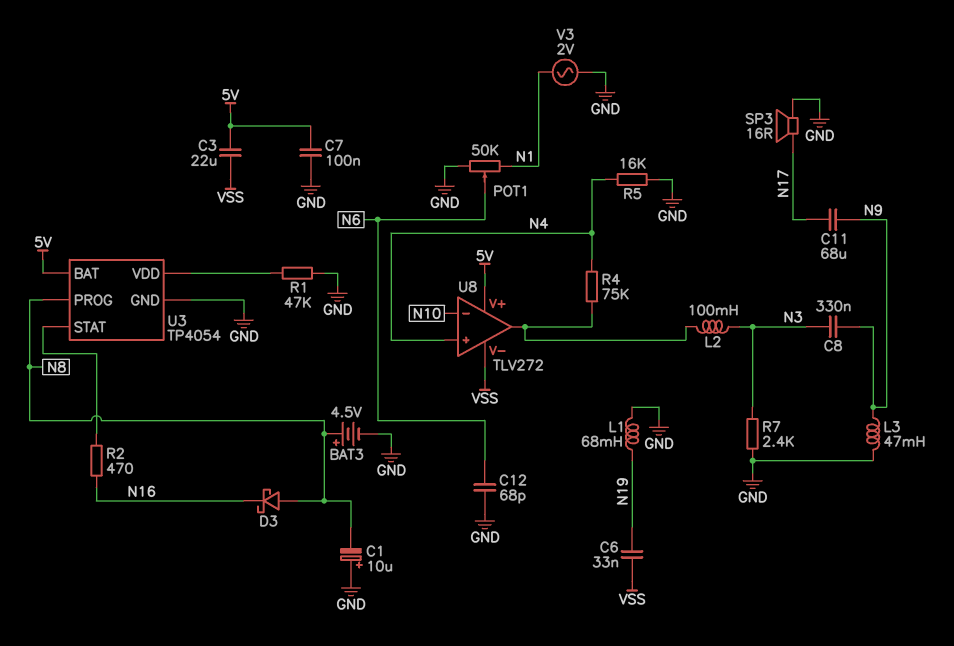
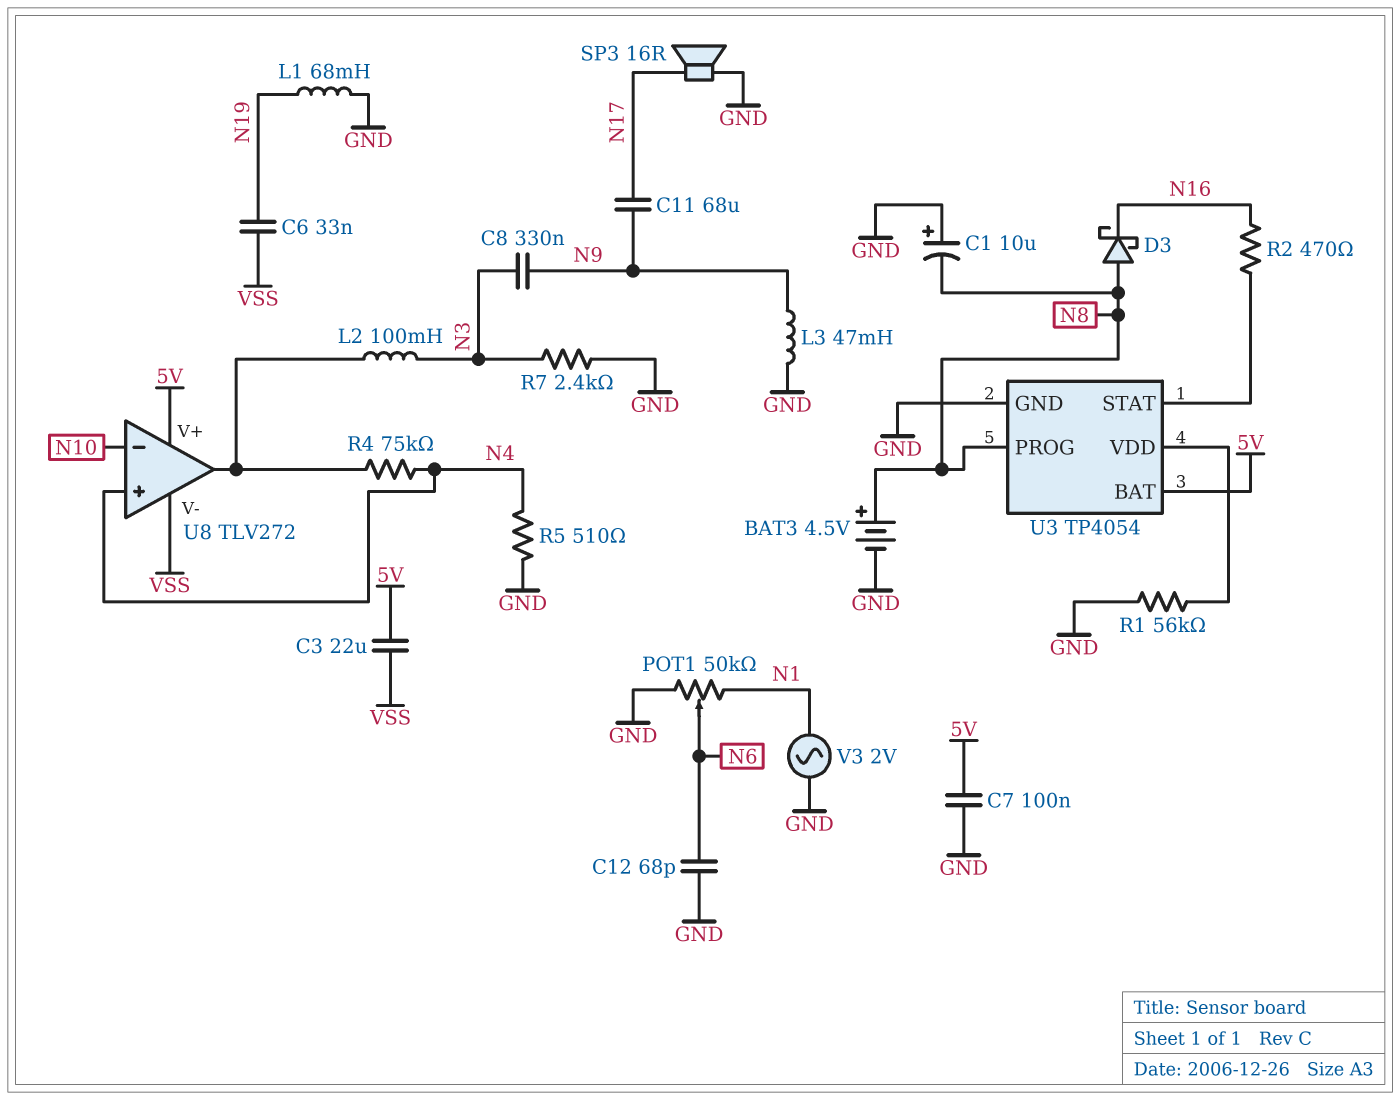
R1: 47k (GND, U3/VDD) -> 56k (GND, U3/VDD)
R5: 16k (GND, N4) -> 510 (GND, N4)

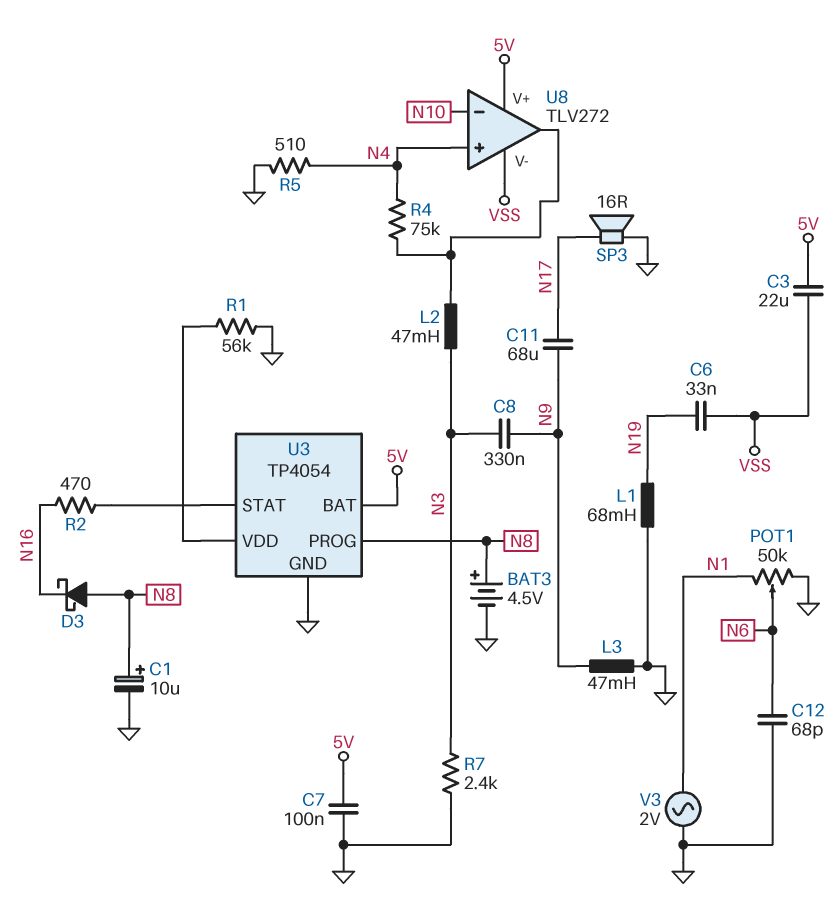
C1: 10uF (plus GND, minus N8) -> 10uF (plus N8, minus GND)
L2: 100mH (N3, U8/out) -> 47mH (N3, U8/out)

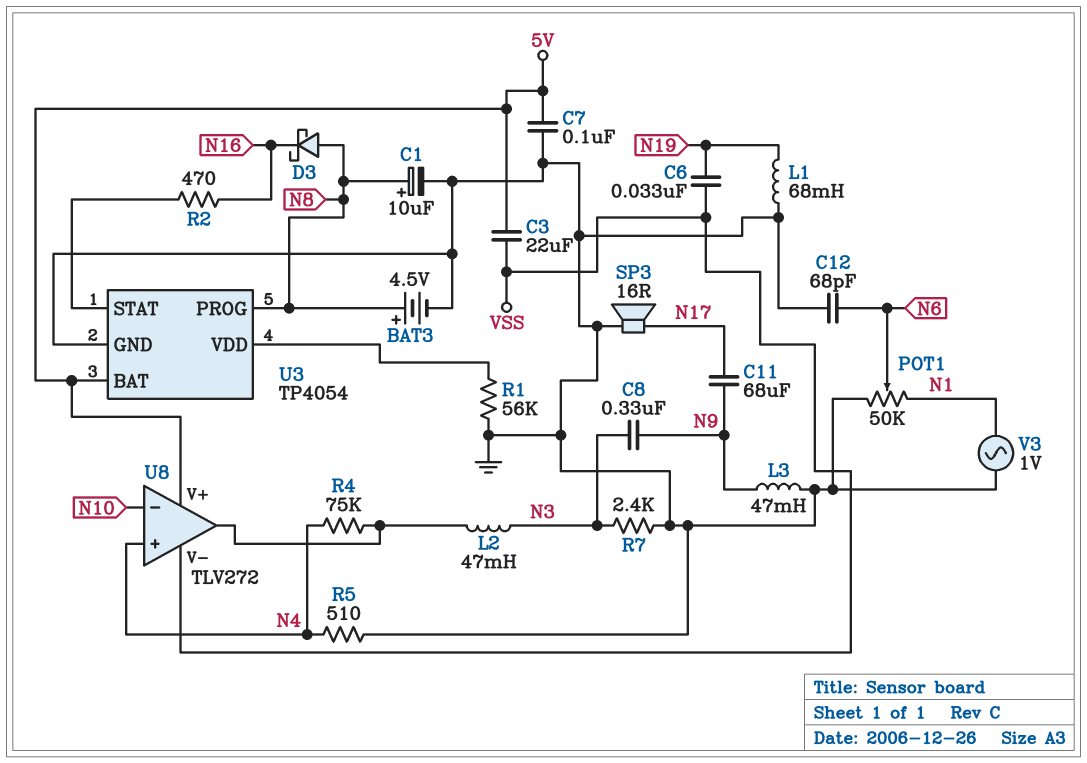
V3: AC 2V (GND, N1) -> AC 1V (GND, N1)

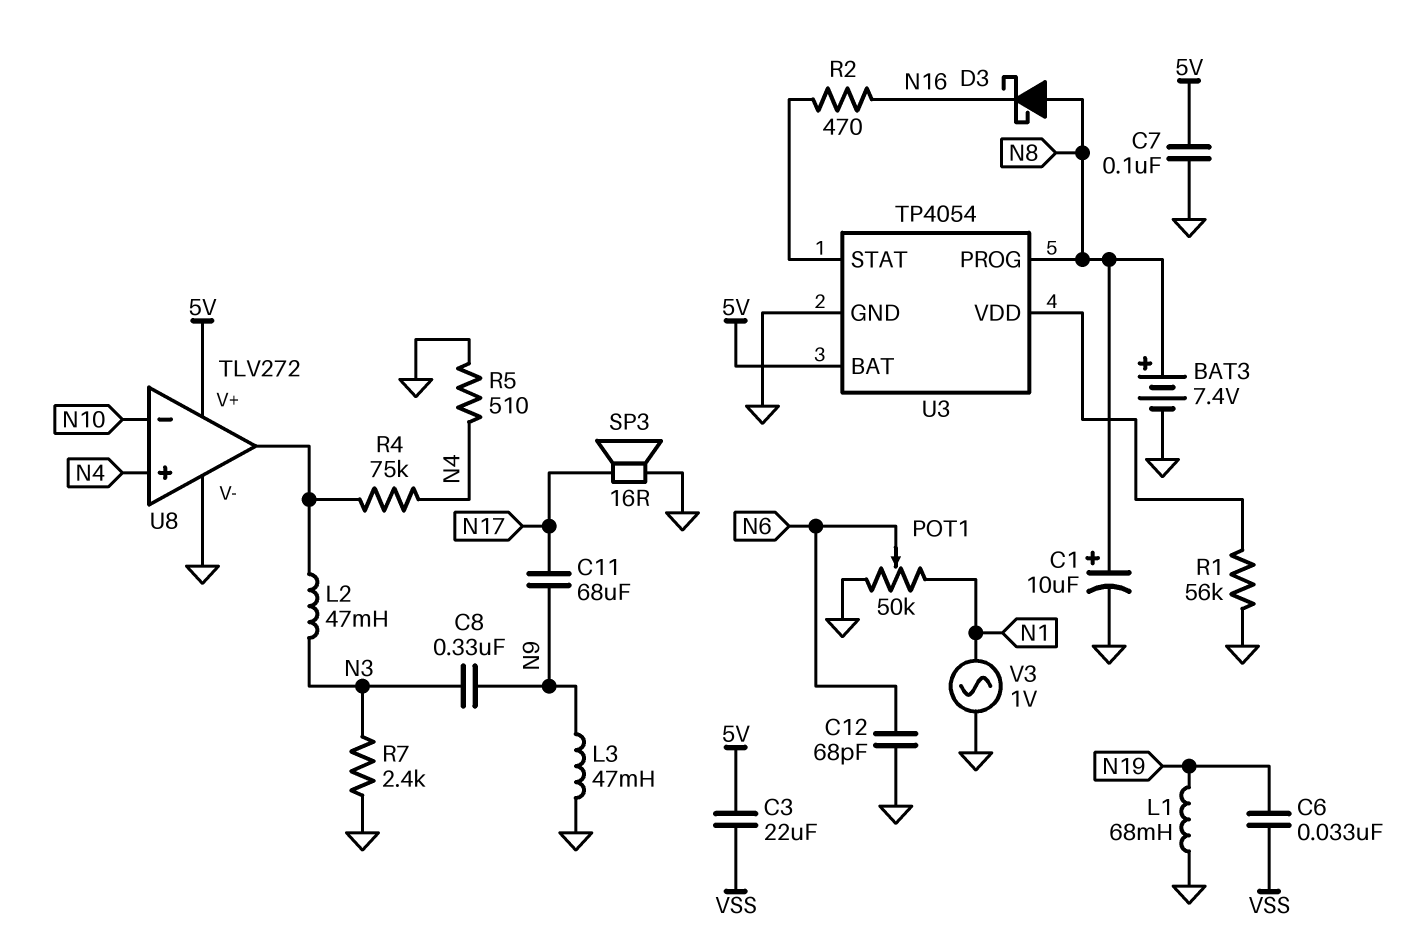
BAT3: 4.5V (plus N8, minus GND) -> 7.4V (plus N8, minus GND)
U8 pin V-: VSS -> GND

